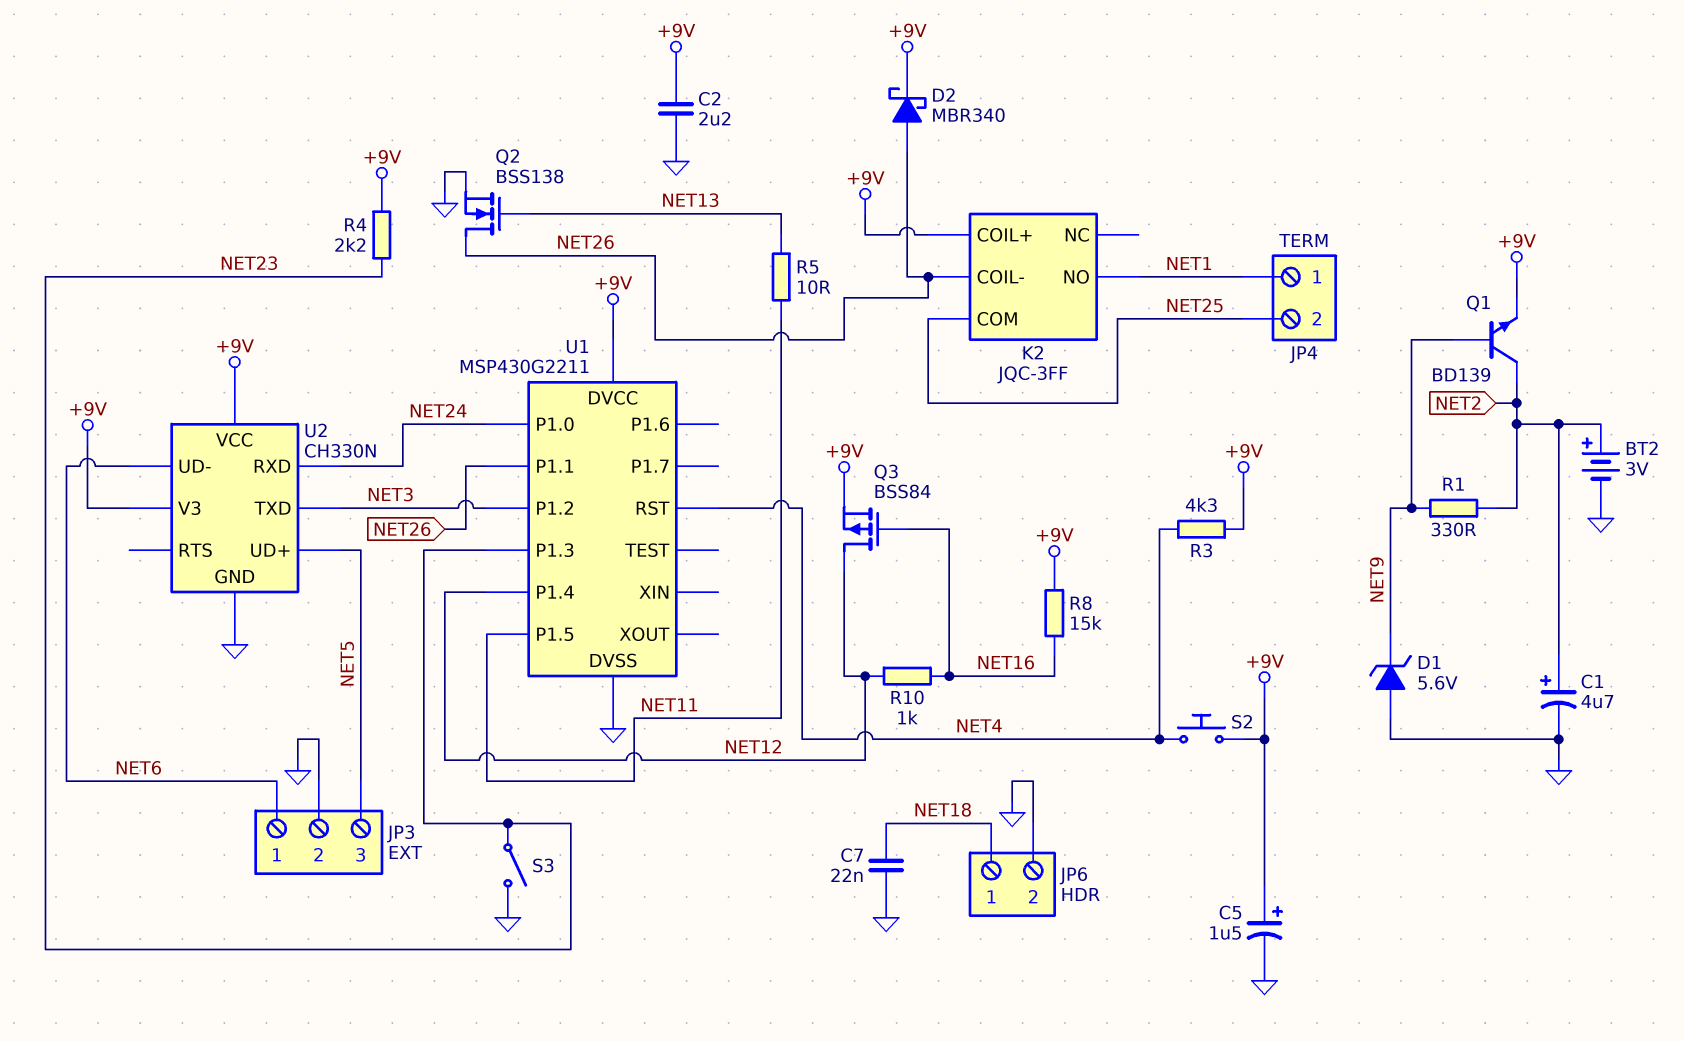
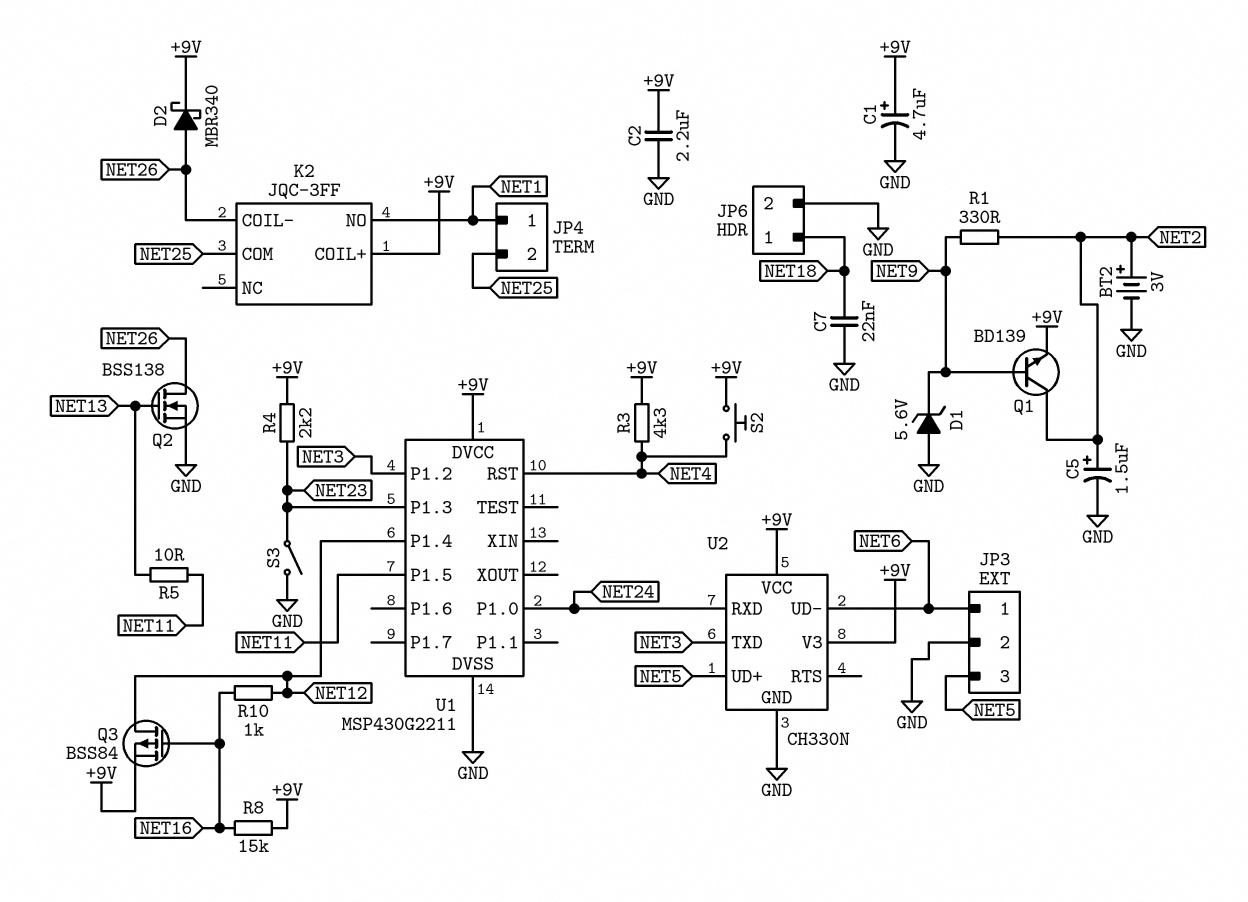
C1: 4.7uF (plus NET2, minus GND) -> 4.7uF (plus +9V, minus GND)
C5: 1.5uF (plus +9V, minus GND) -> 1.5uF (plus NET2, minus GND)
U1 pin P1.1: NET26 -> none

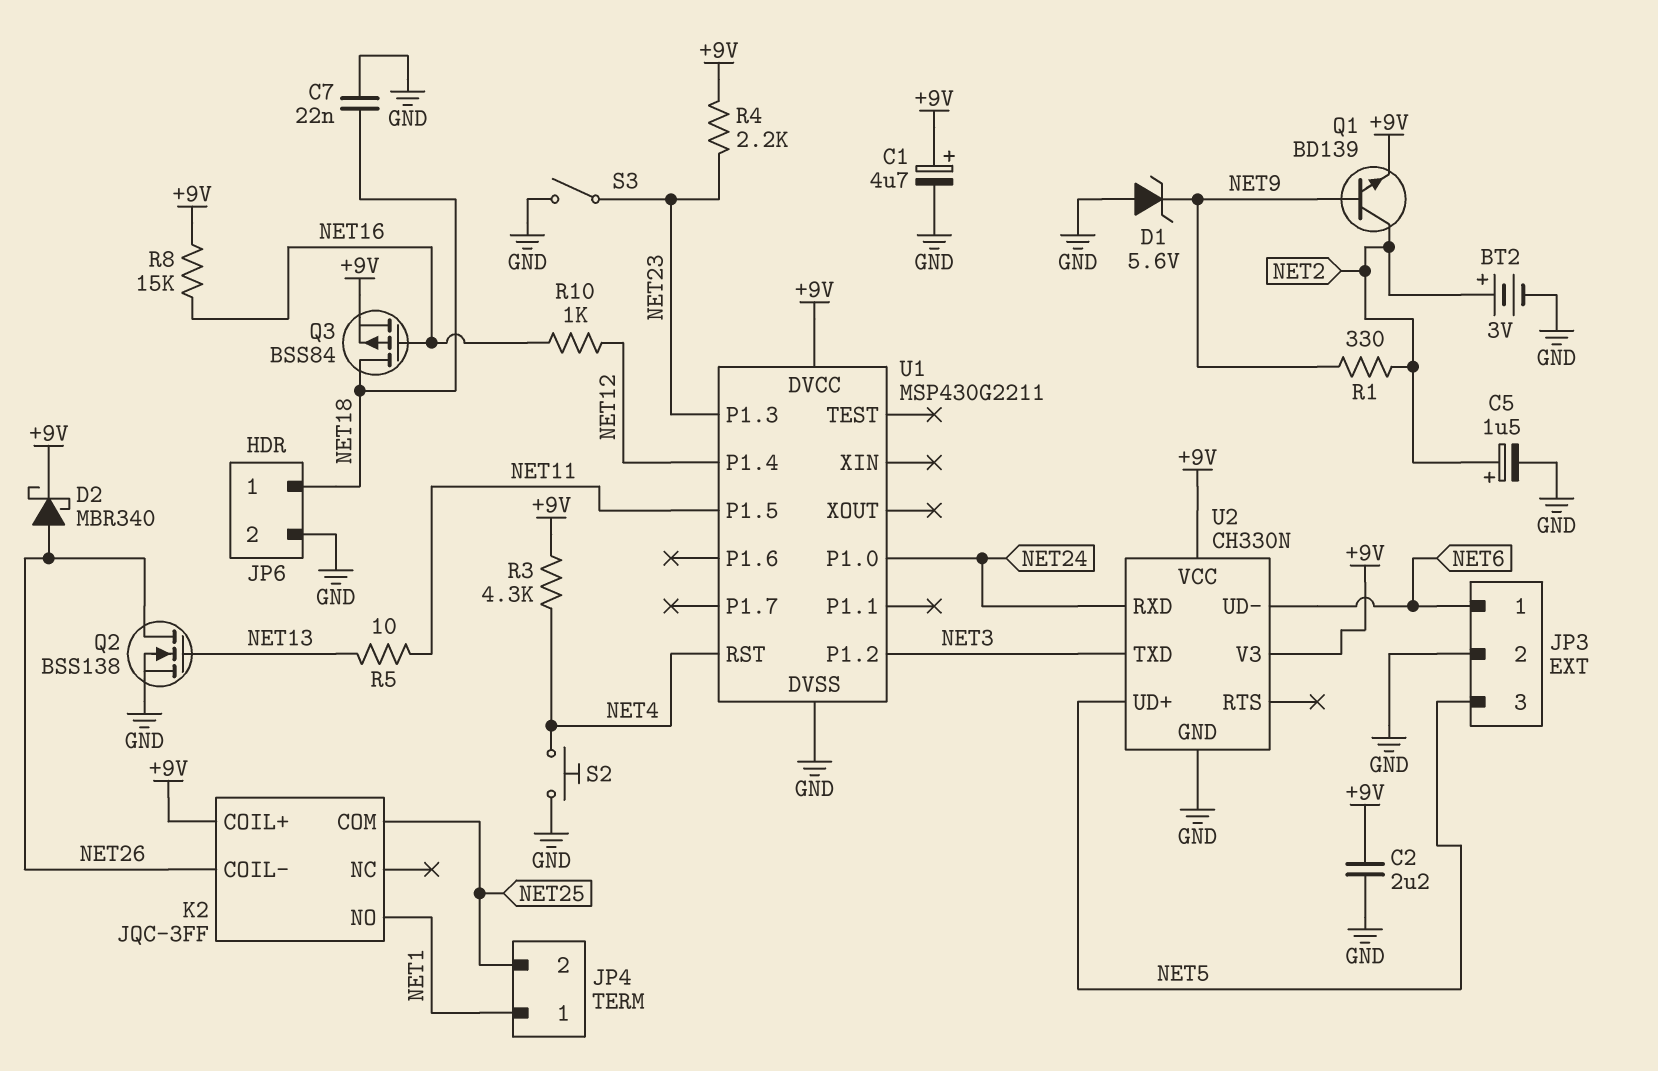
Q3: PMOS BSS84 (G NET16, D NET12, S +9V) -> PMOS BSS84 (G NET16, D NET18, S +9V)
S2: button (+9V, NET4) -> button (GND, NET4)

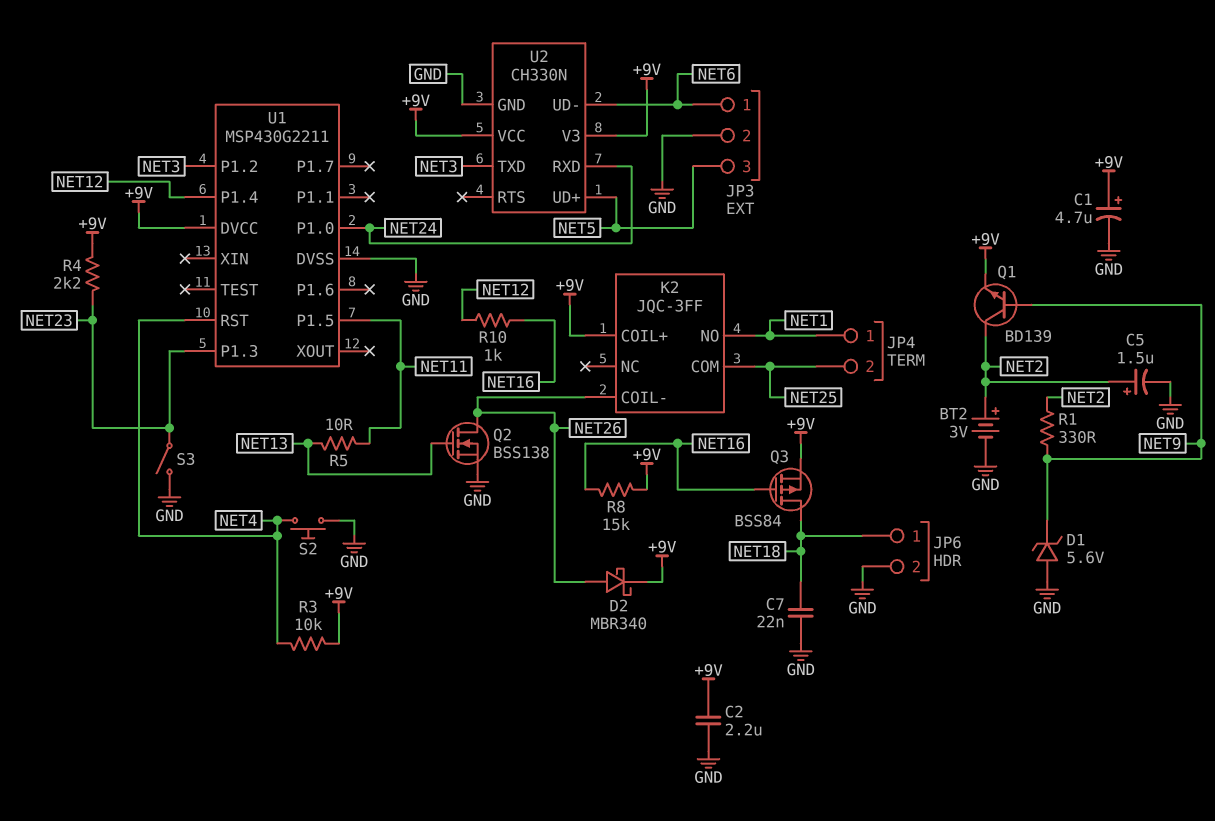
R3: 4.3k (+9V, NET4) -> 10k (+9V, NET4)

